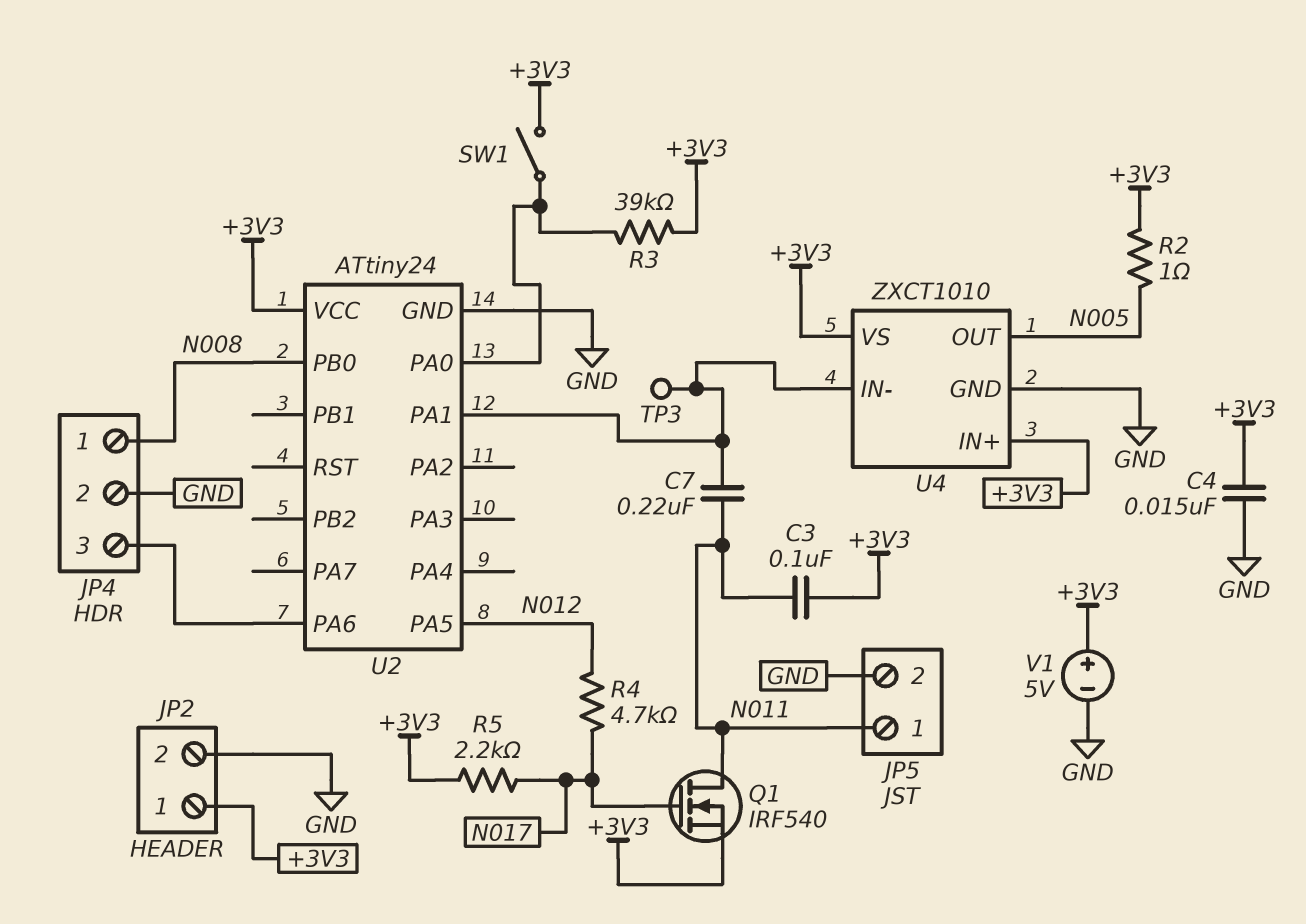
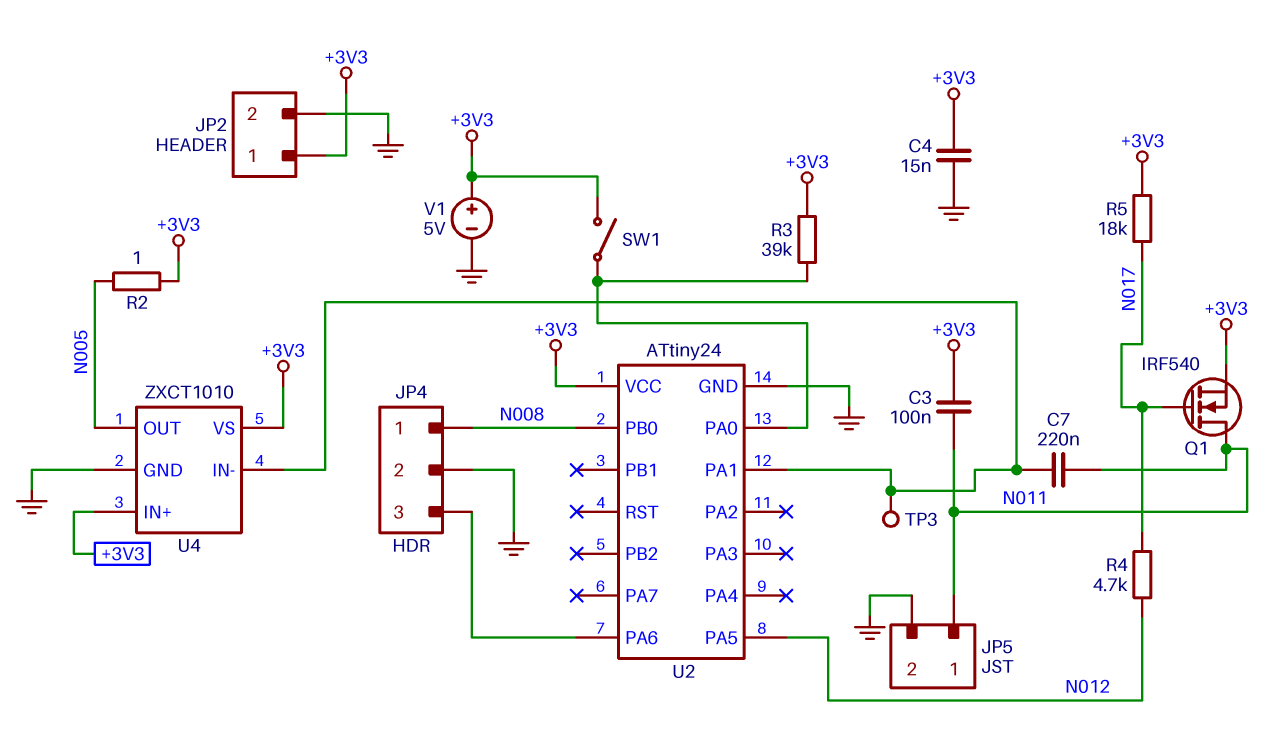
R5: 2.2k (+3V3, N017) -> 18k (+3V3, N017)

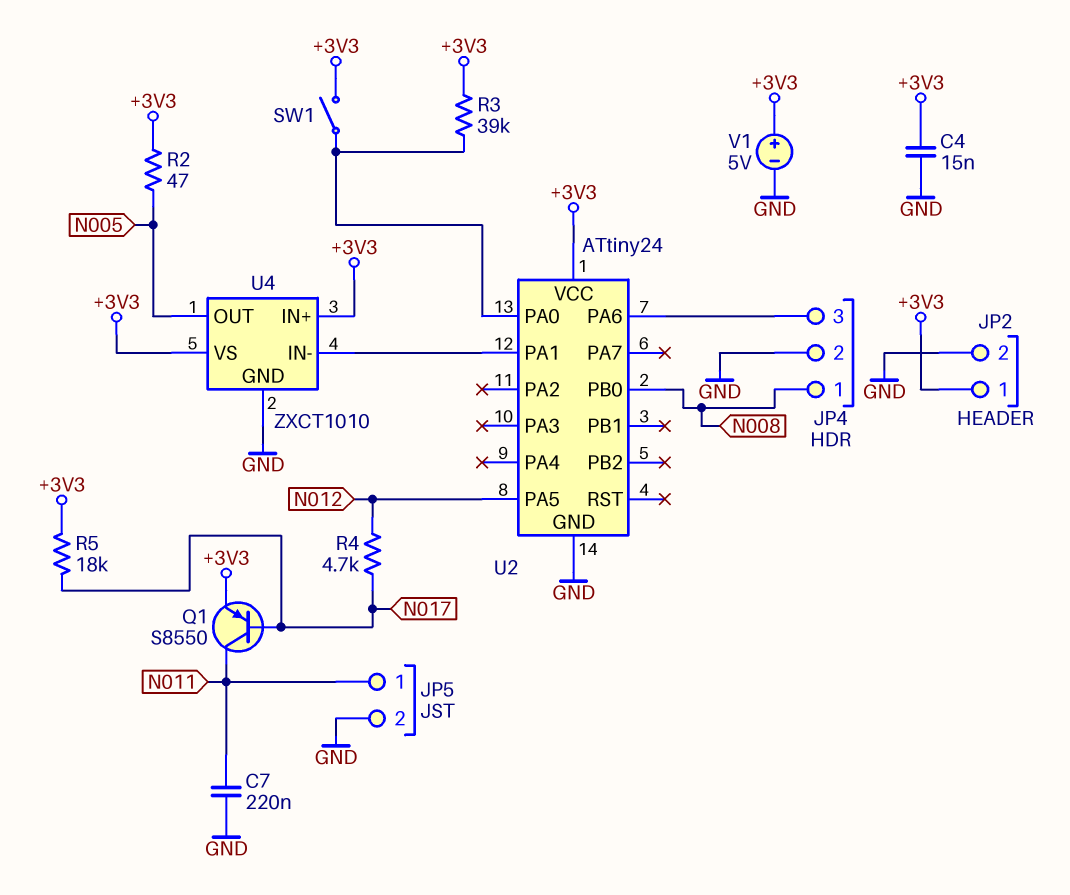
C3: 100nF (+3V3, N011) -> none
C7: 220nF (N011, U2/PA1) -> 220nF (GND, N011)
Q1: NMOS IRF540 (G N017, D N011, S +3V3) -> PNP S8550 (B N017, C N011, E +3V3)
R2: 1 (+3V3, N005) -> 47 (+3V3, N005)
TP3: test point (U2/PA1) -> none

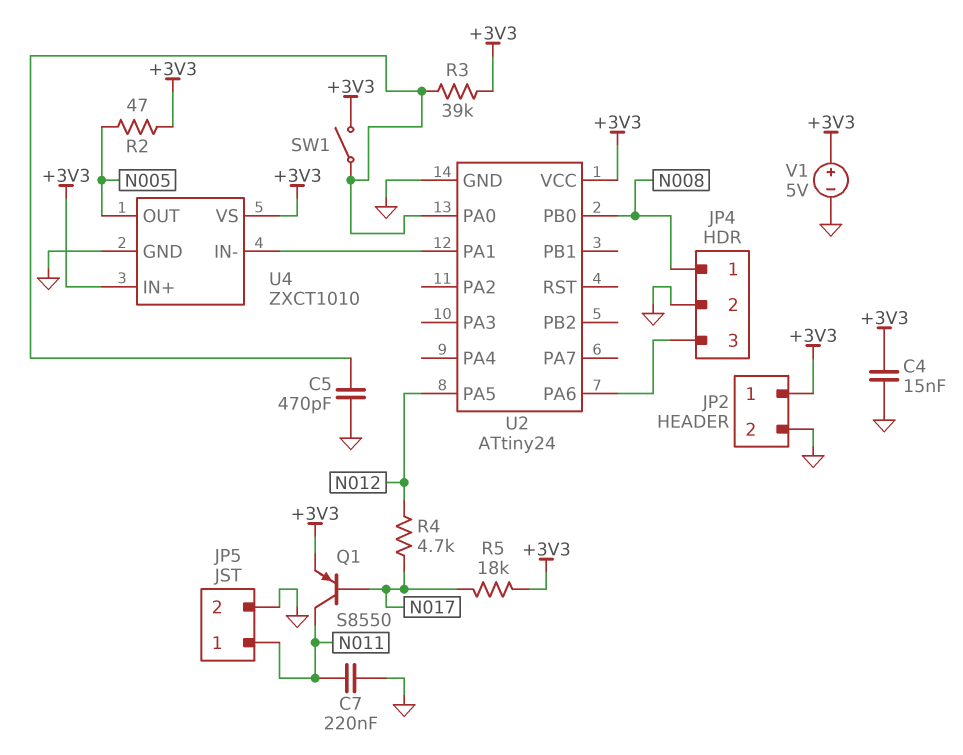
C5: none -> 470pF (GND, U2/PA0)

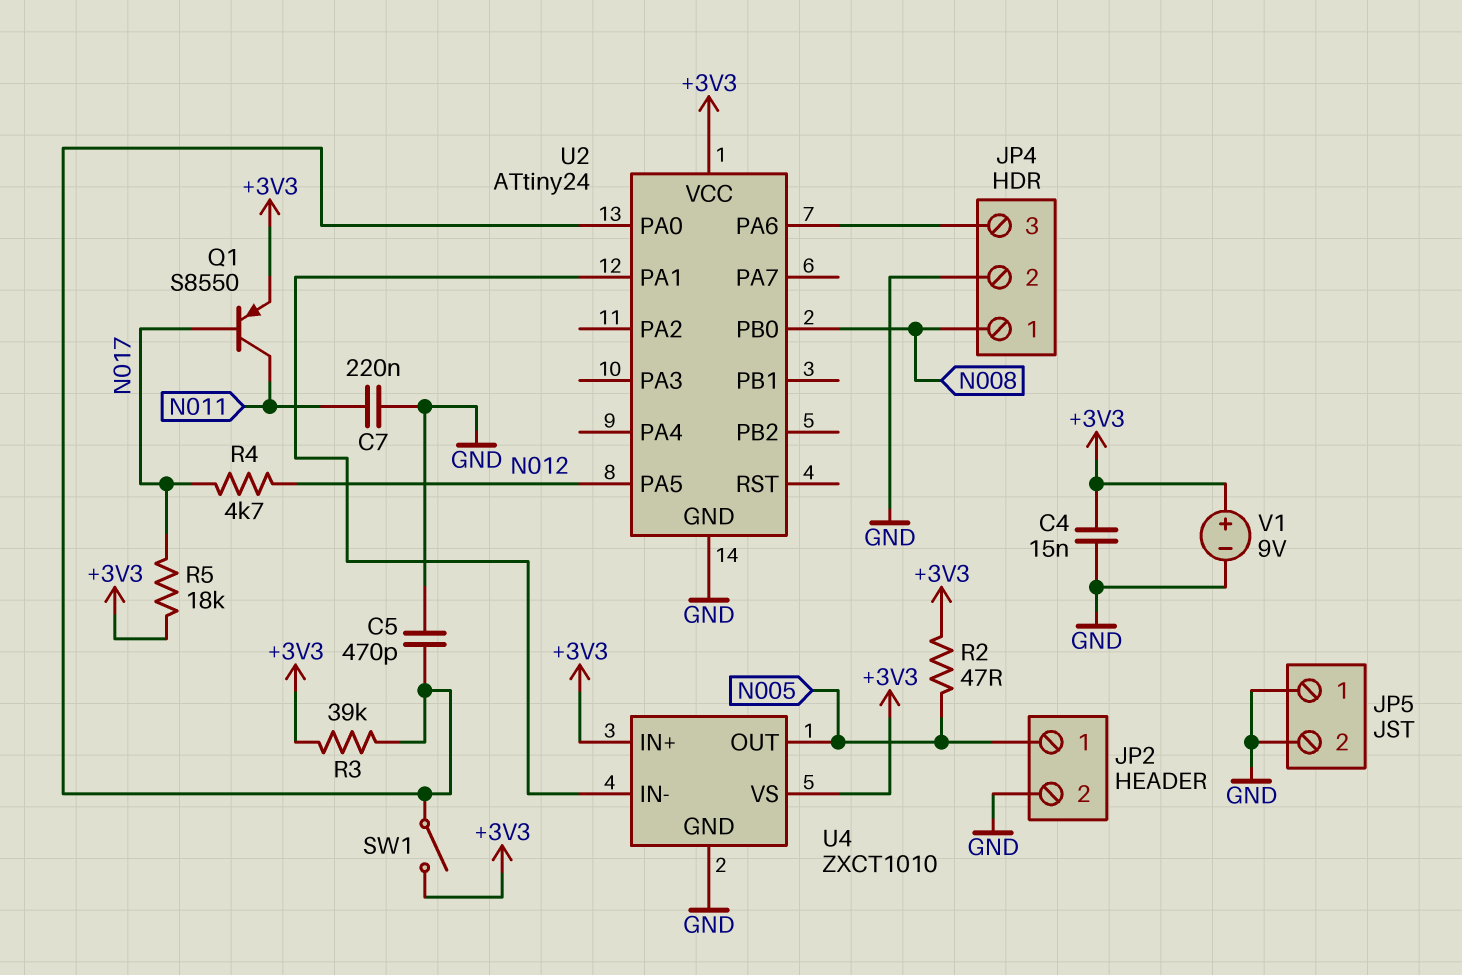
JP2 pin 1: +3V3 -> N005
JP5 pin 1: N011 -> GND
V1: 5V (plus +3V3, minus GND) -> 9V (plus +3V3, minus GND)

